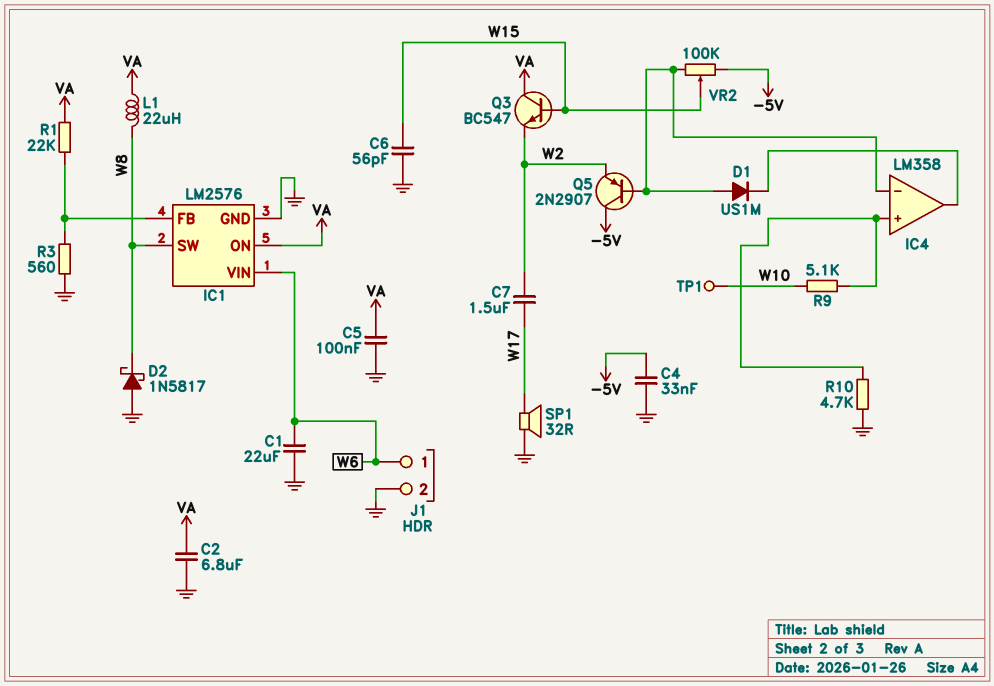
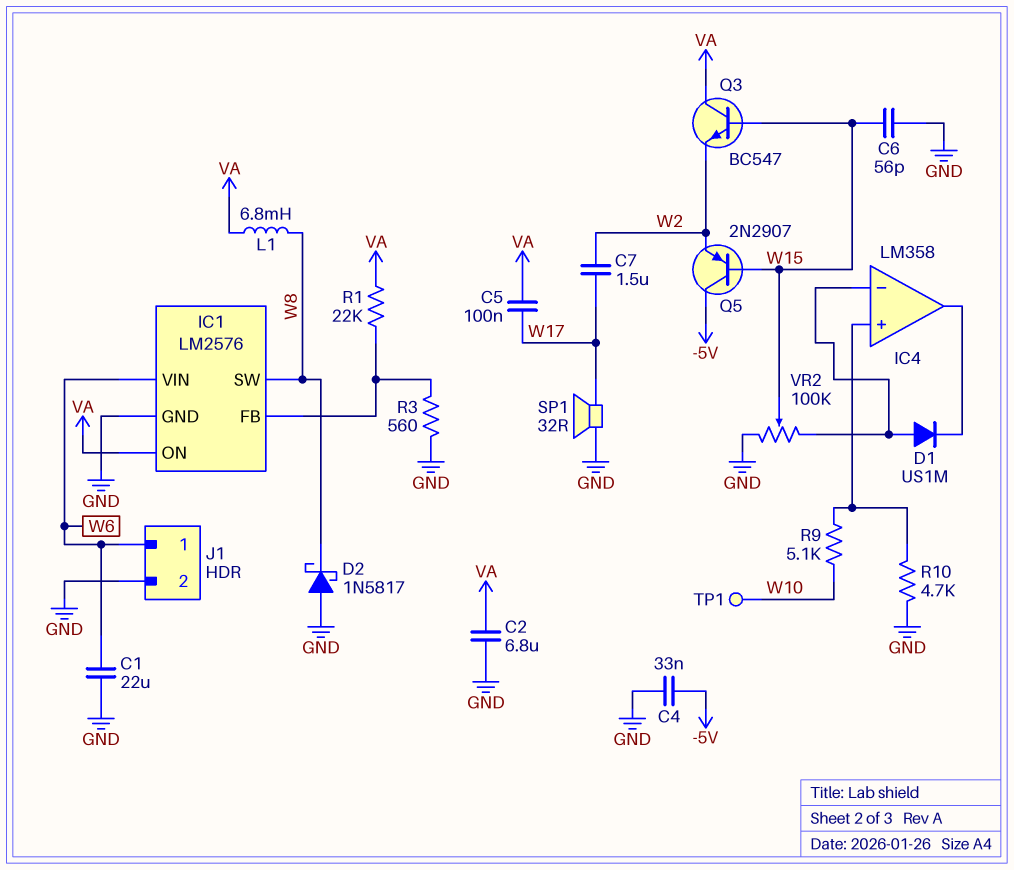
C5: 100nF (GND, VA) -> 100nF (VA, W17)
L1: 22uH (VA, W8) -> 6.8mH (VA, W8)
Q5: PNP 2N2907 (B IC4/in-, C -5V, E W2) -> PNP 2N2907 (B W15, C -5V, E W2)
VR2: 100k (-5V, IC4/in-, wiper W15) -> 100k (GND, IC4/in-, wiper W15)

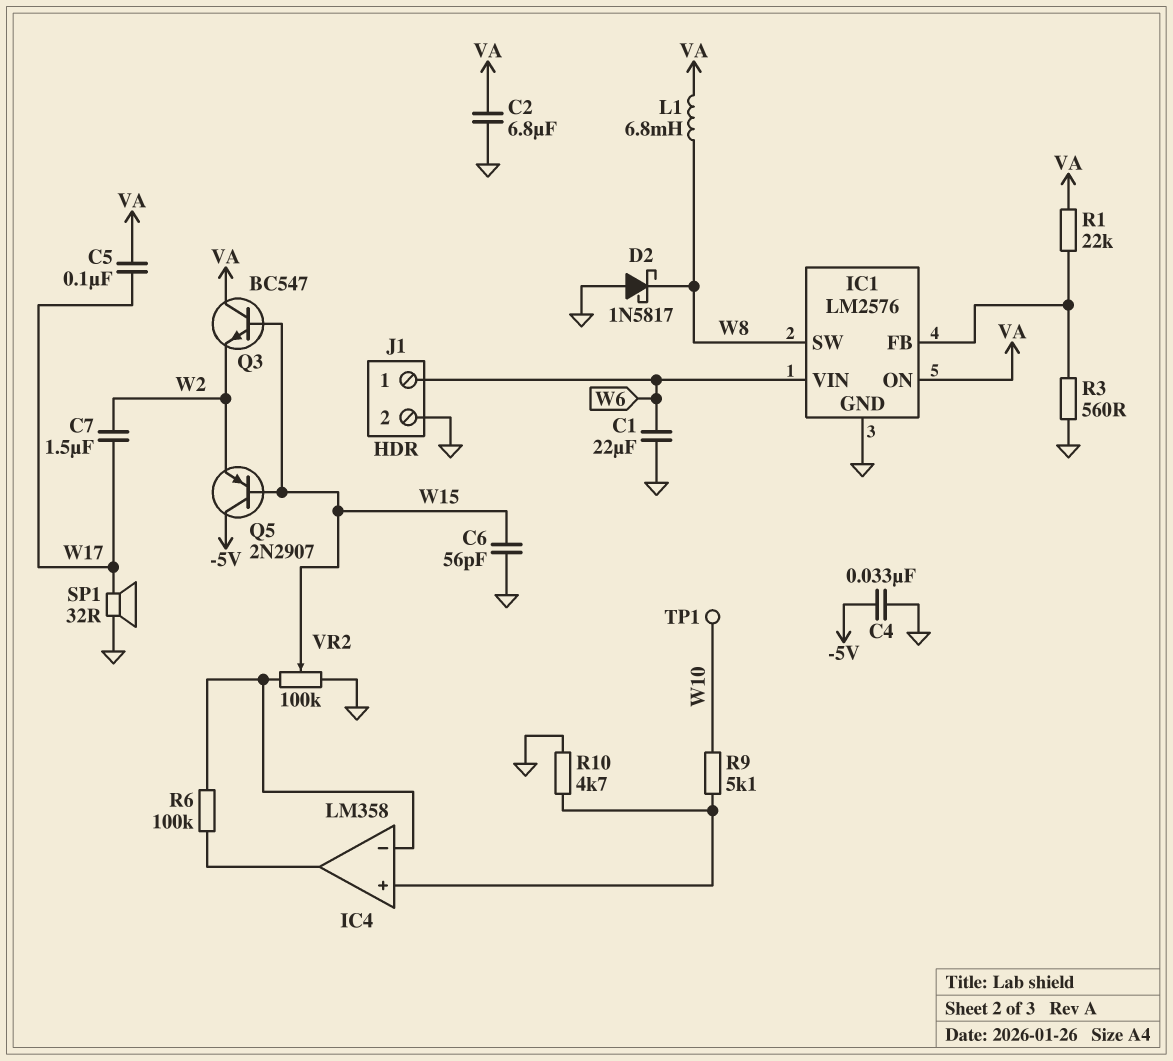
D1: diode US1M (A IC4/in-, K IC4/out) -> none
R6: none -> 100k (IC4/in-, IC4/out)

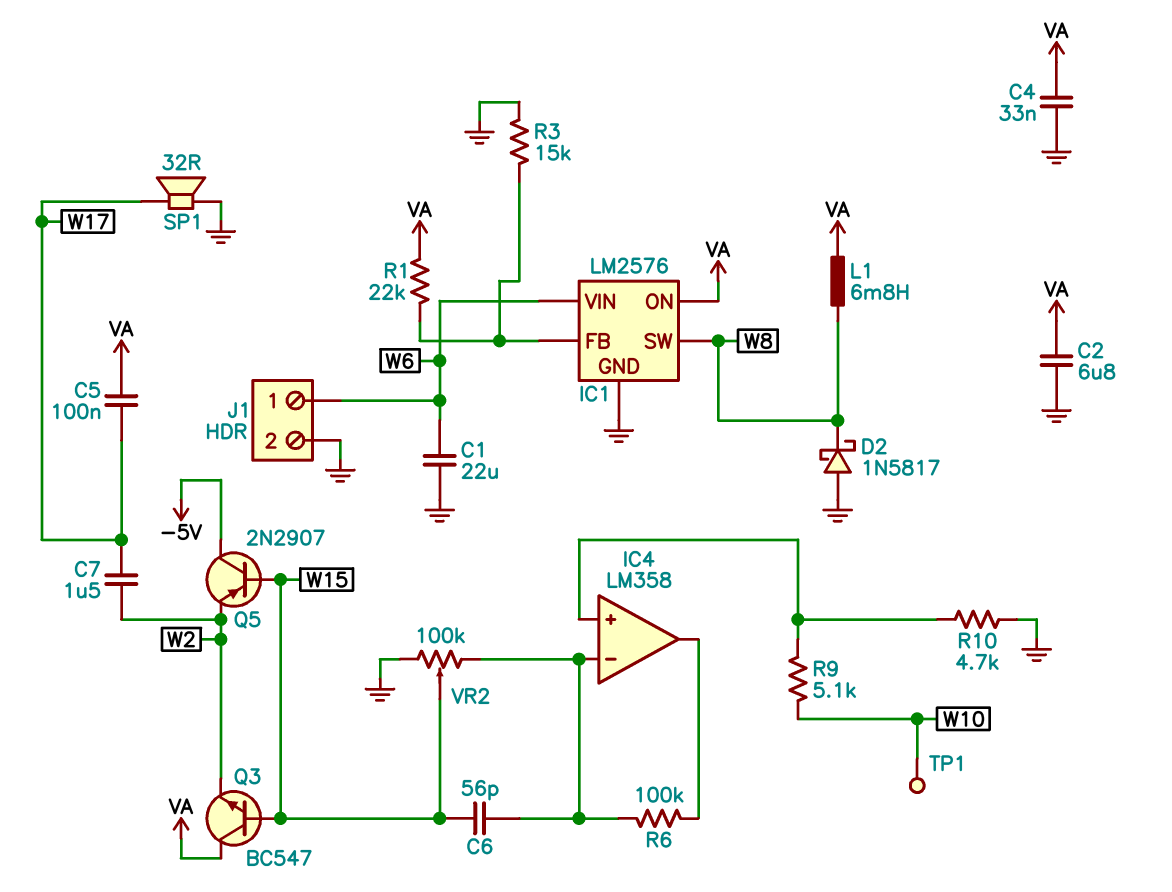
C4: 33nF (-5V, GND) -> 33nF (GND, VA)
C6: 56pF (GND, W15) -> 56pF (IC4/in-, W15)
R3: 560 (GND, IC1/FB) -> 15k (GND, IC1/FB)

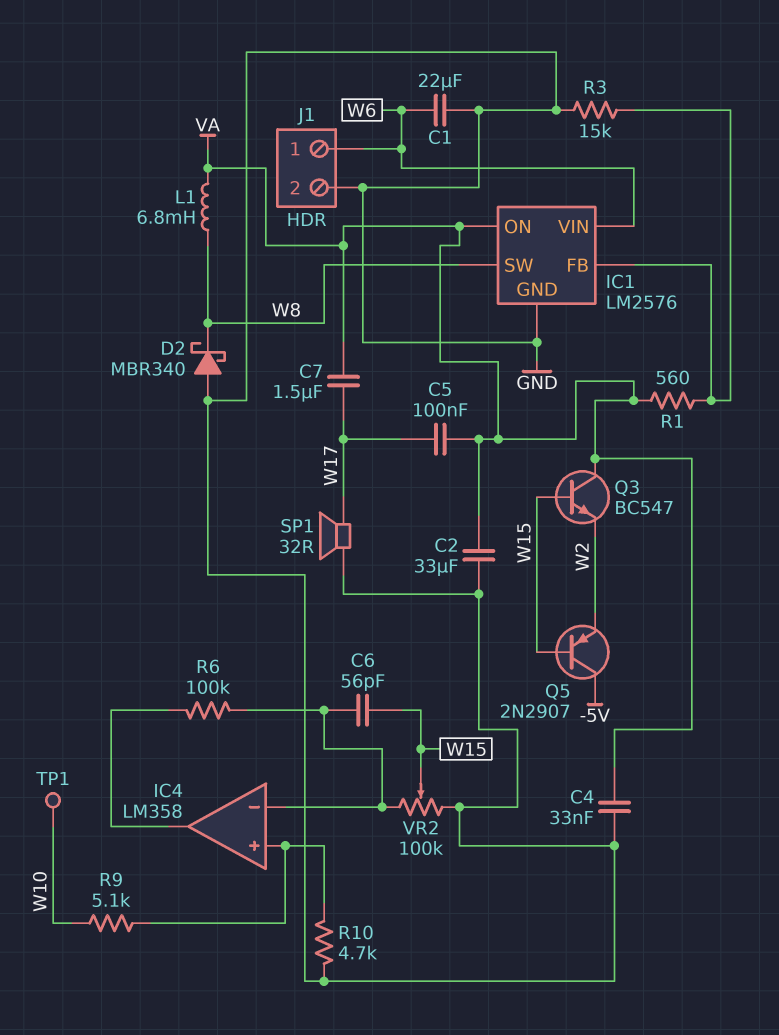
C2: 6.8uF (GND, VA) -> 33uF (GND, VA)
C7: 1.5uF (W2, W17) -> 1.5uF (VA, W17)
D2: schottky 1N5817 (A GND, K W8) -> schottky MBR340 (A GND, K W8)
R1: 22k (IC1/FB, VA) -> 560 (IC1/FB, VA)

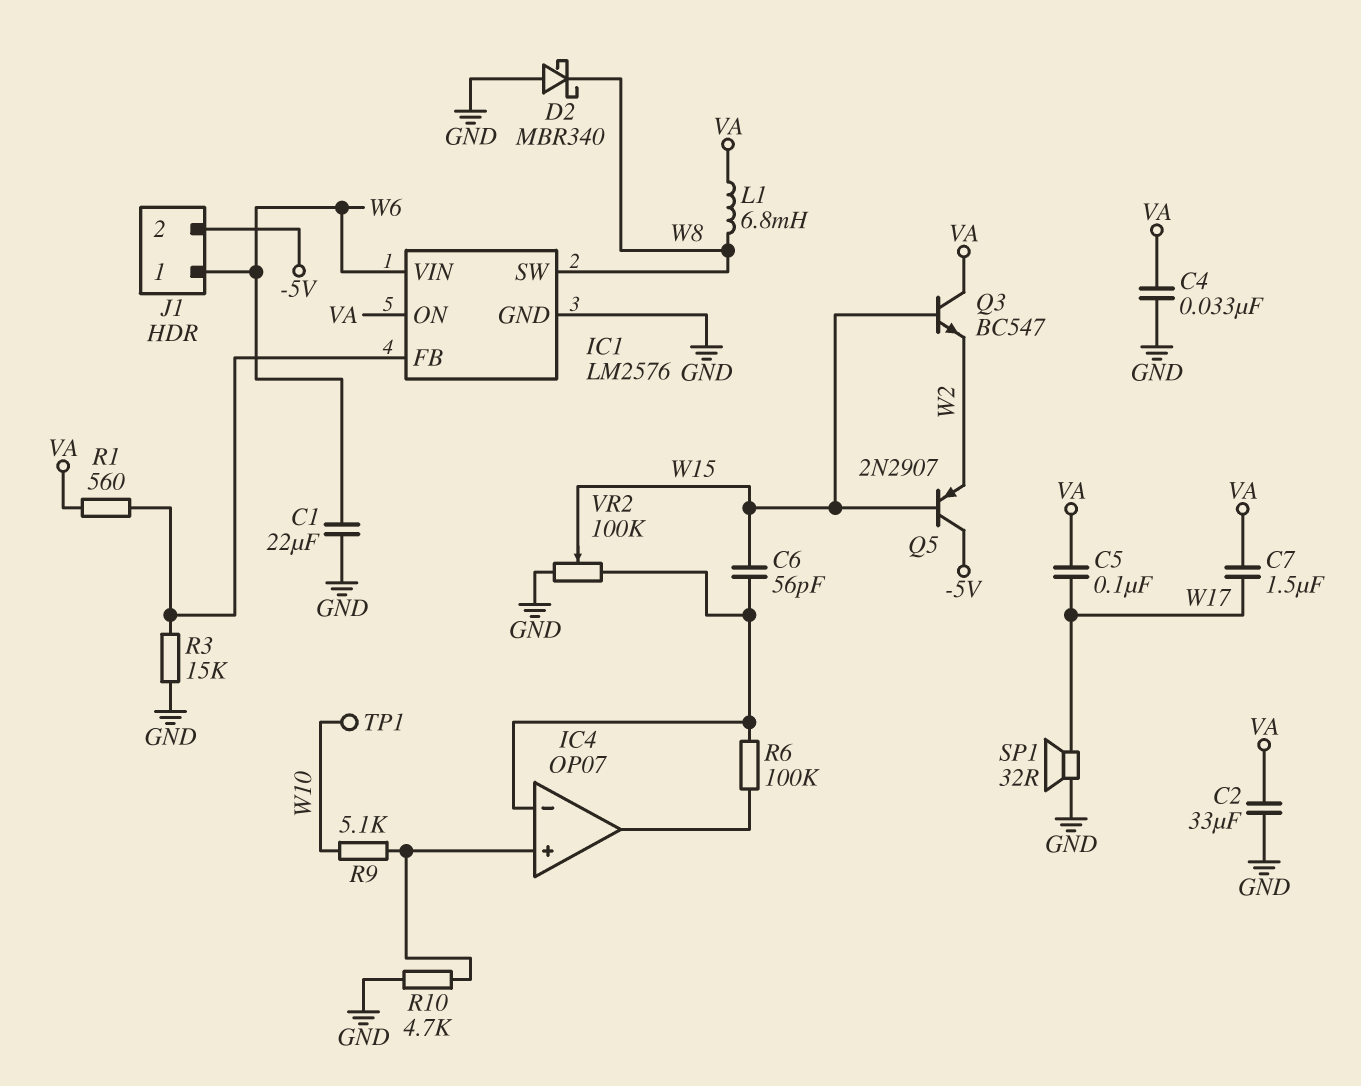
IC4: LM358 -> OP07
J1 pin 2: GND -> -5V

